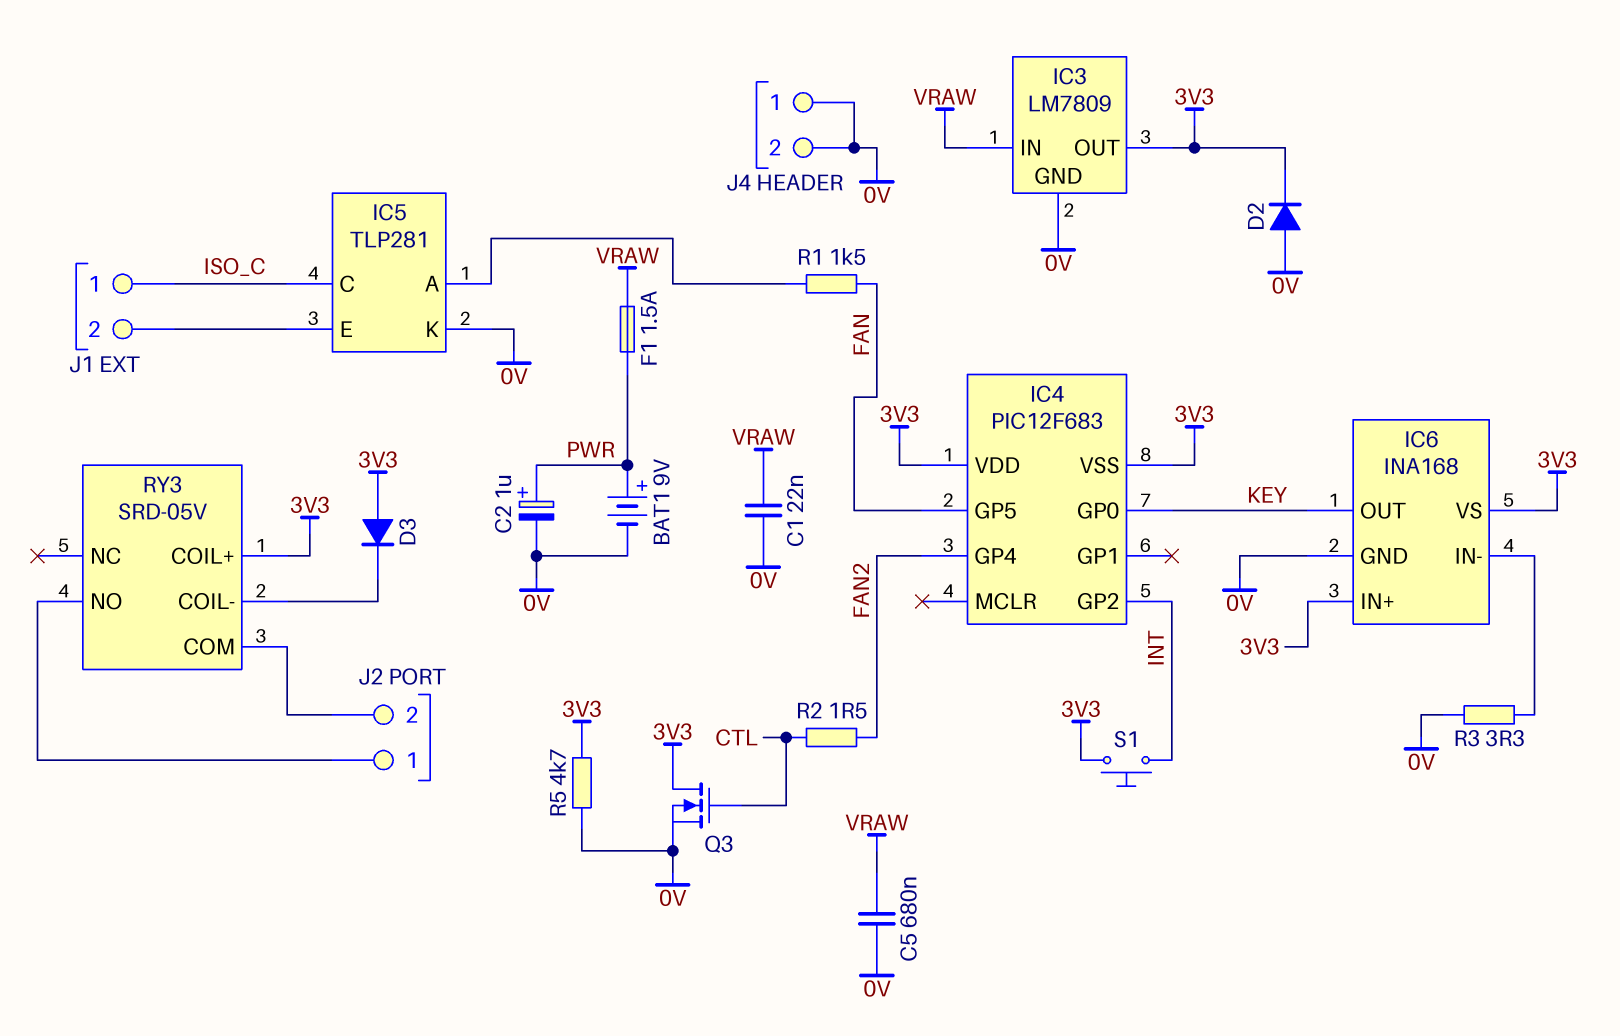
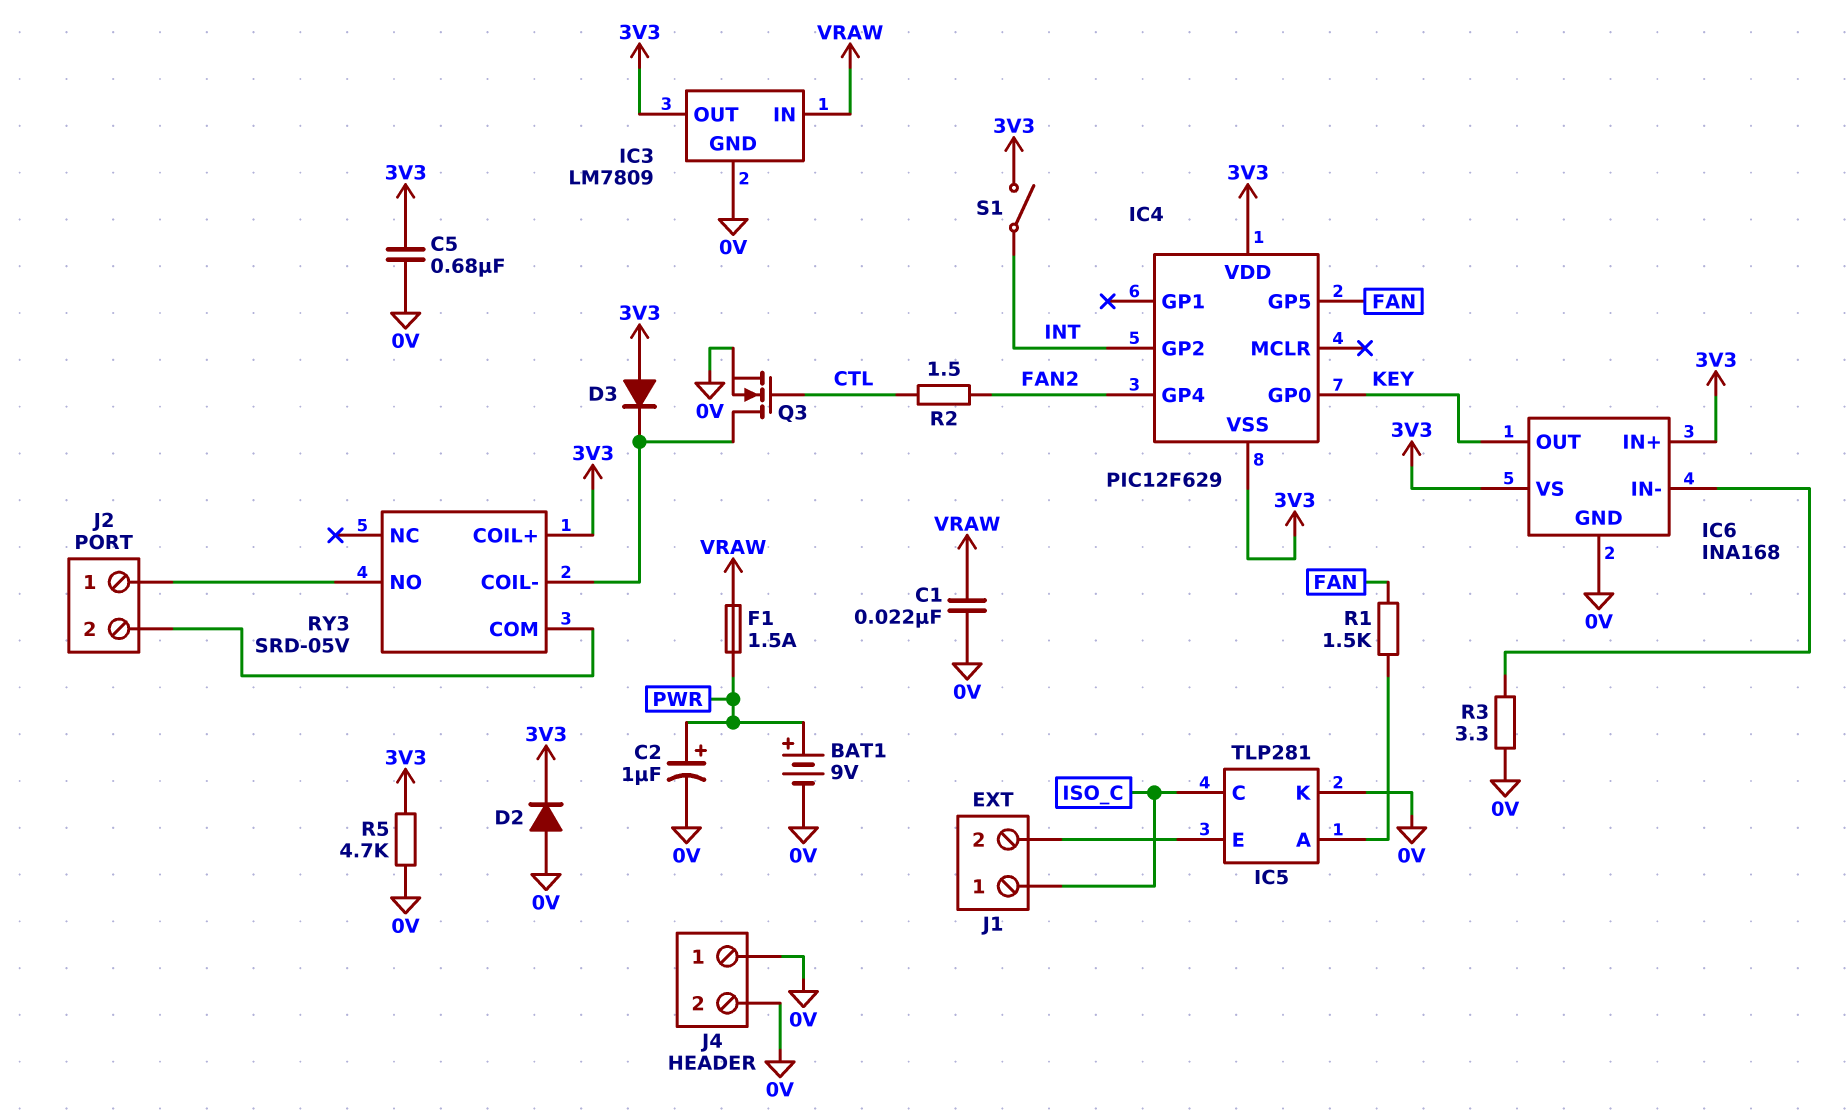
C5: 680nF (0V, VRAW) -> 680nF (0V, 3V3)
IC4: PIC12F683 -> PIC12F629
Q3: NMOS (G CTL, D 3V3, S 0V) -> NMOS (G CTL, D RY3/COIL-, S 0V)
S1: button (3V3, INT) -> switch (3V3, INT)

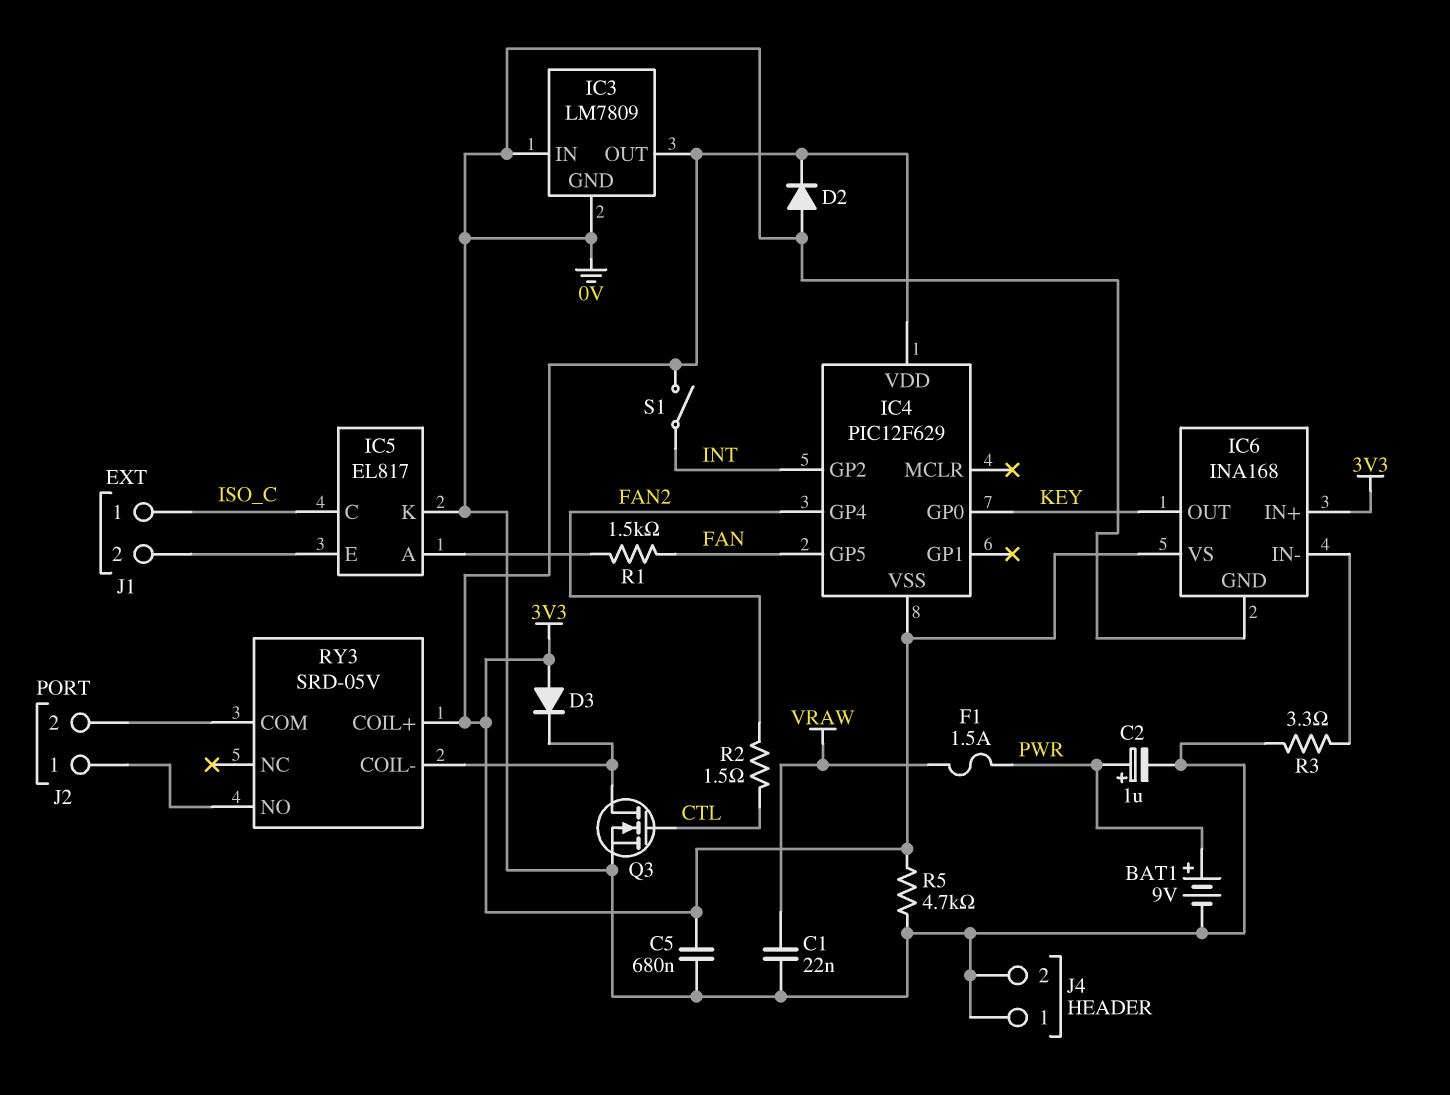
IC3 pin IN: VRAW -> 0V
IC5: TLP281 -> EL817

